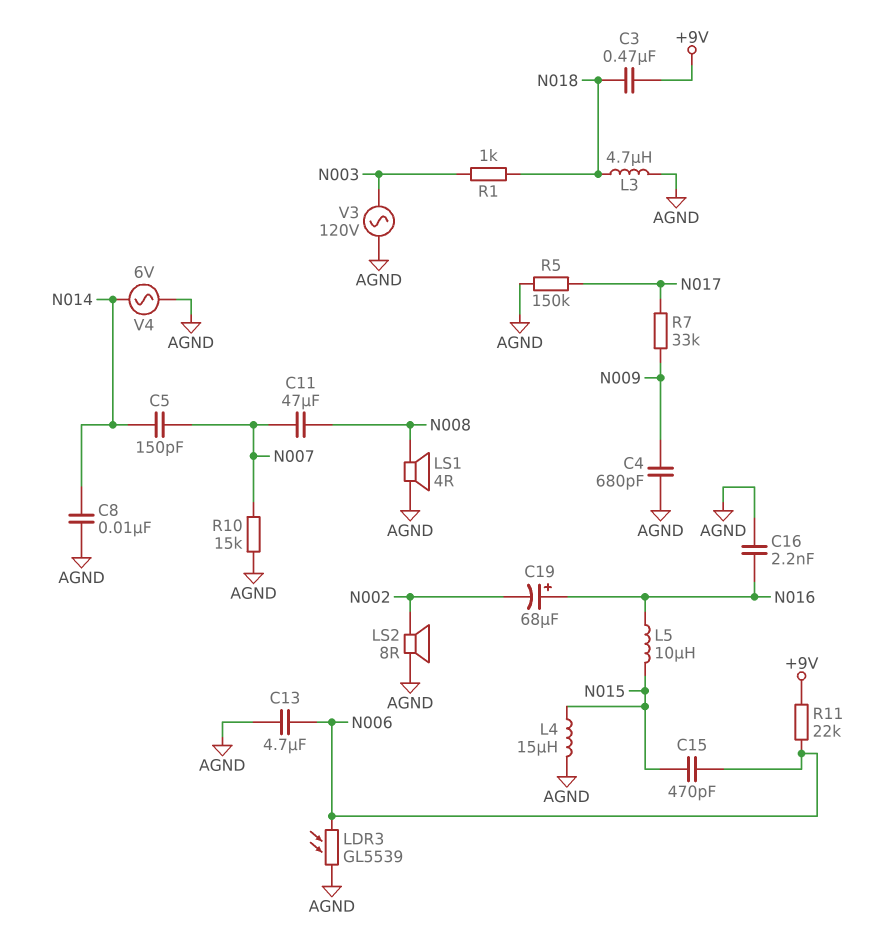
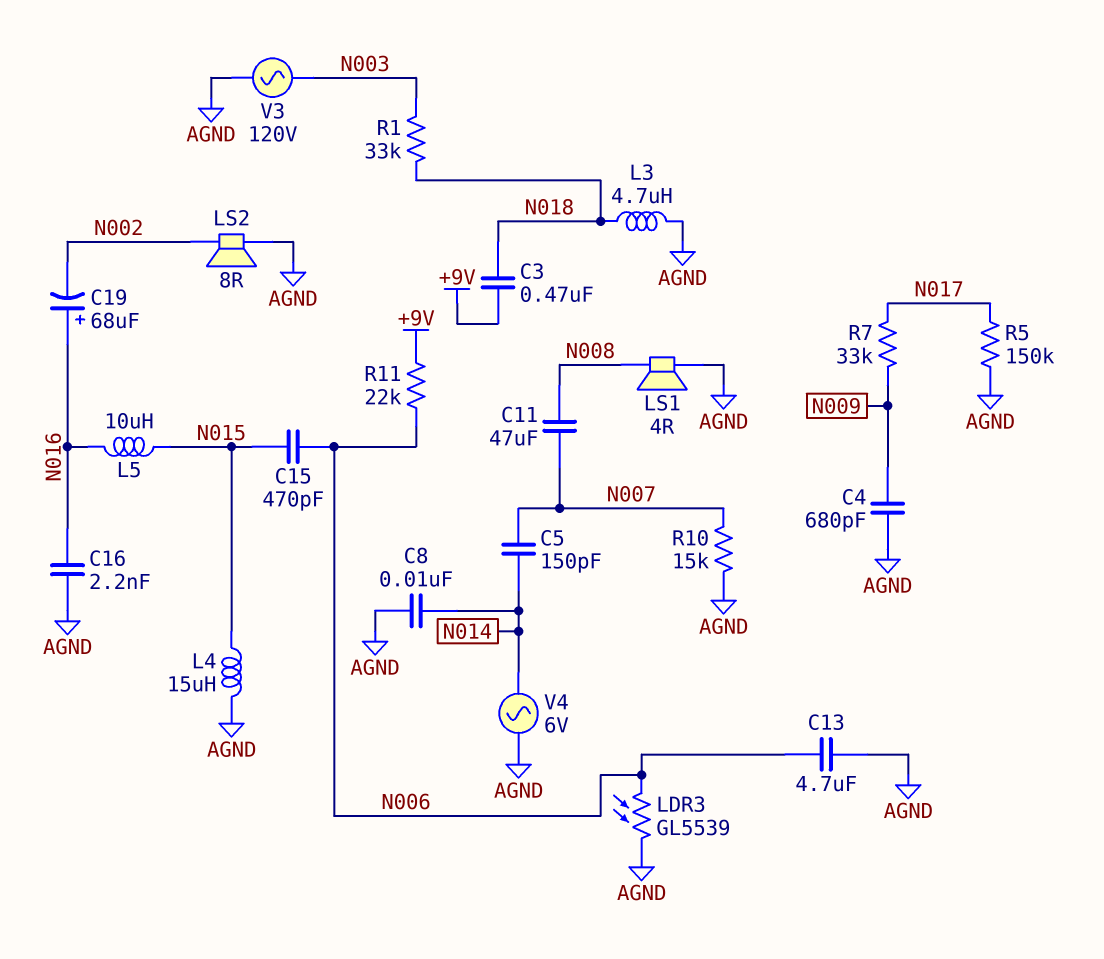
R1: 1k (N003, N018) -> 33k (N003, N018)

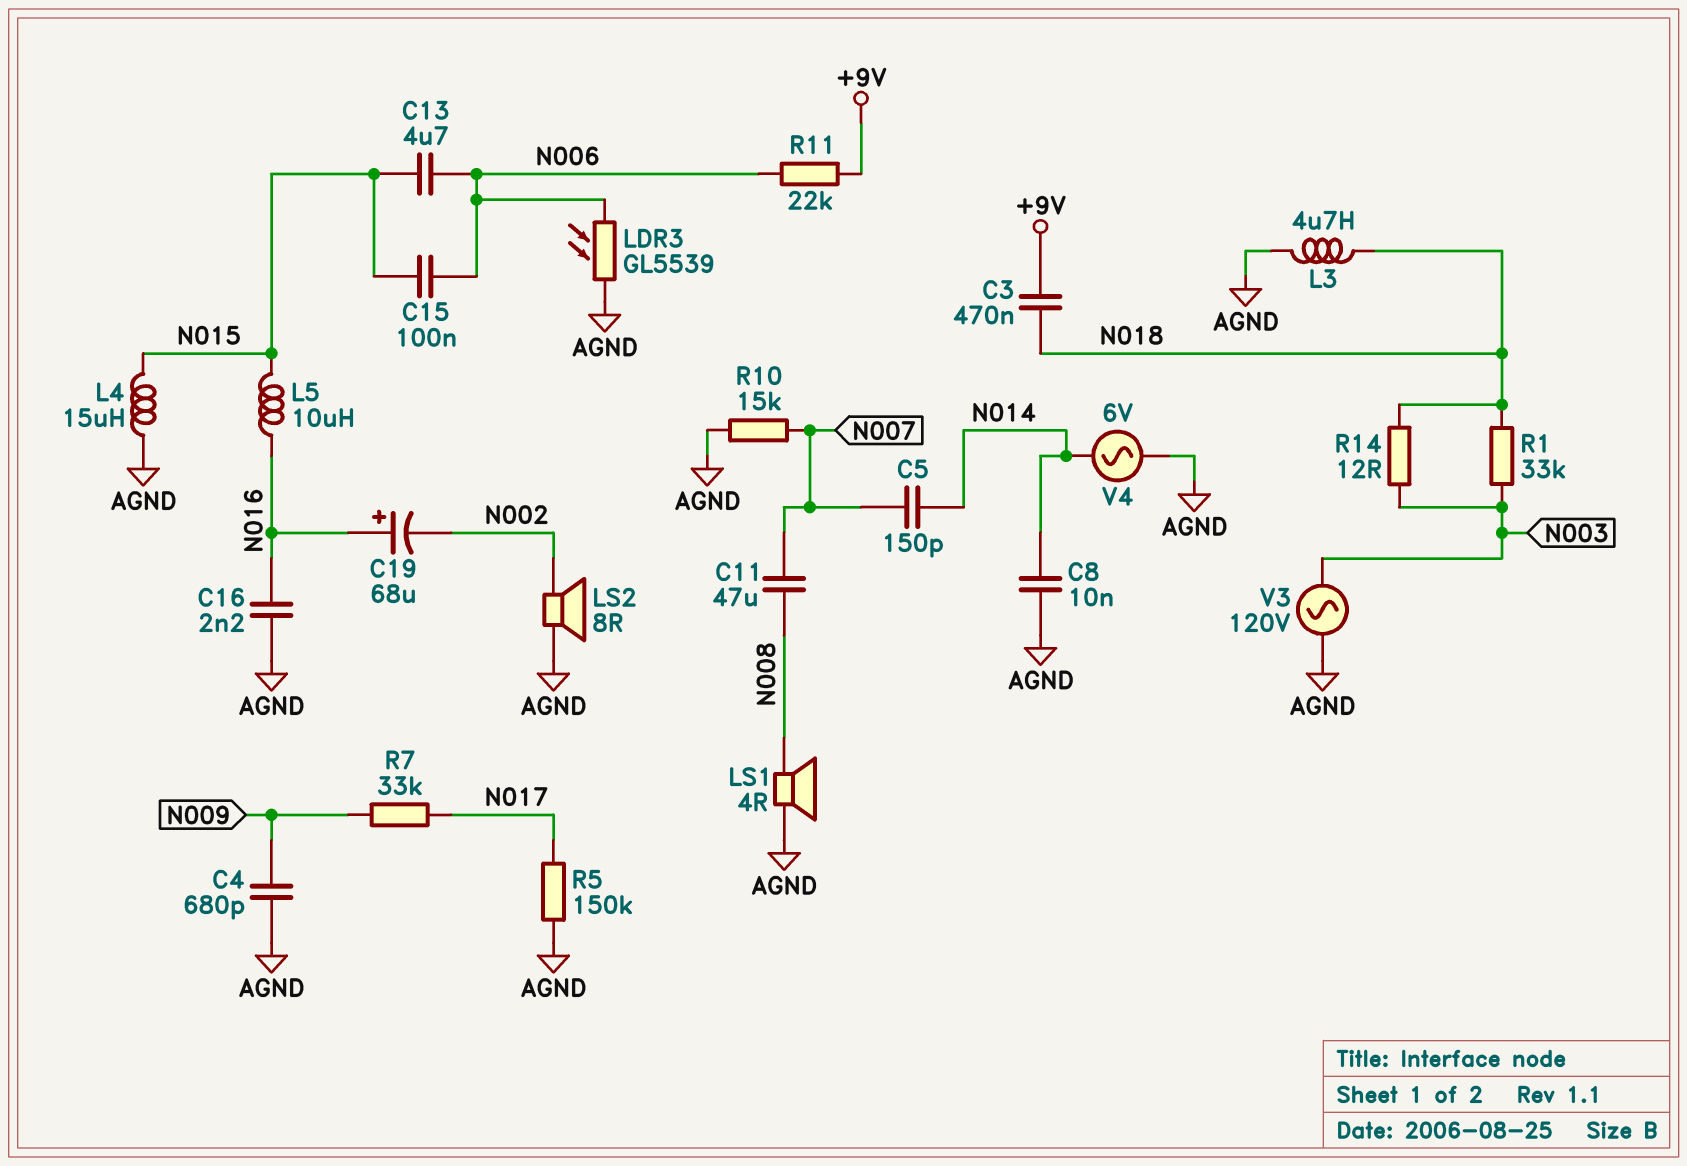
C13: 4.7uF (AGND, N006) -> 4.7uF (N006, N015)
C15: 470pF (N006, N015) -> 100nF (N006, N015)
R14: none -> 12 (N003, N018)

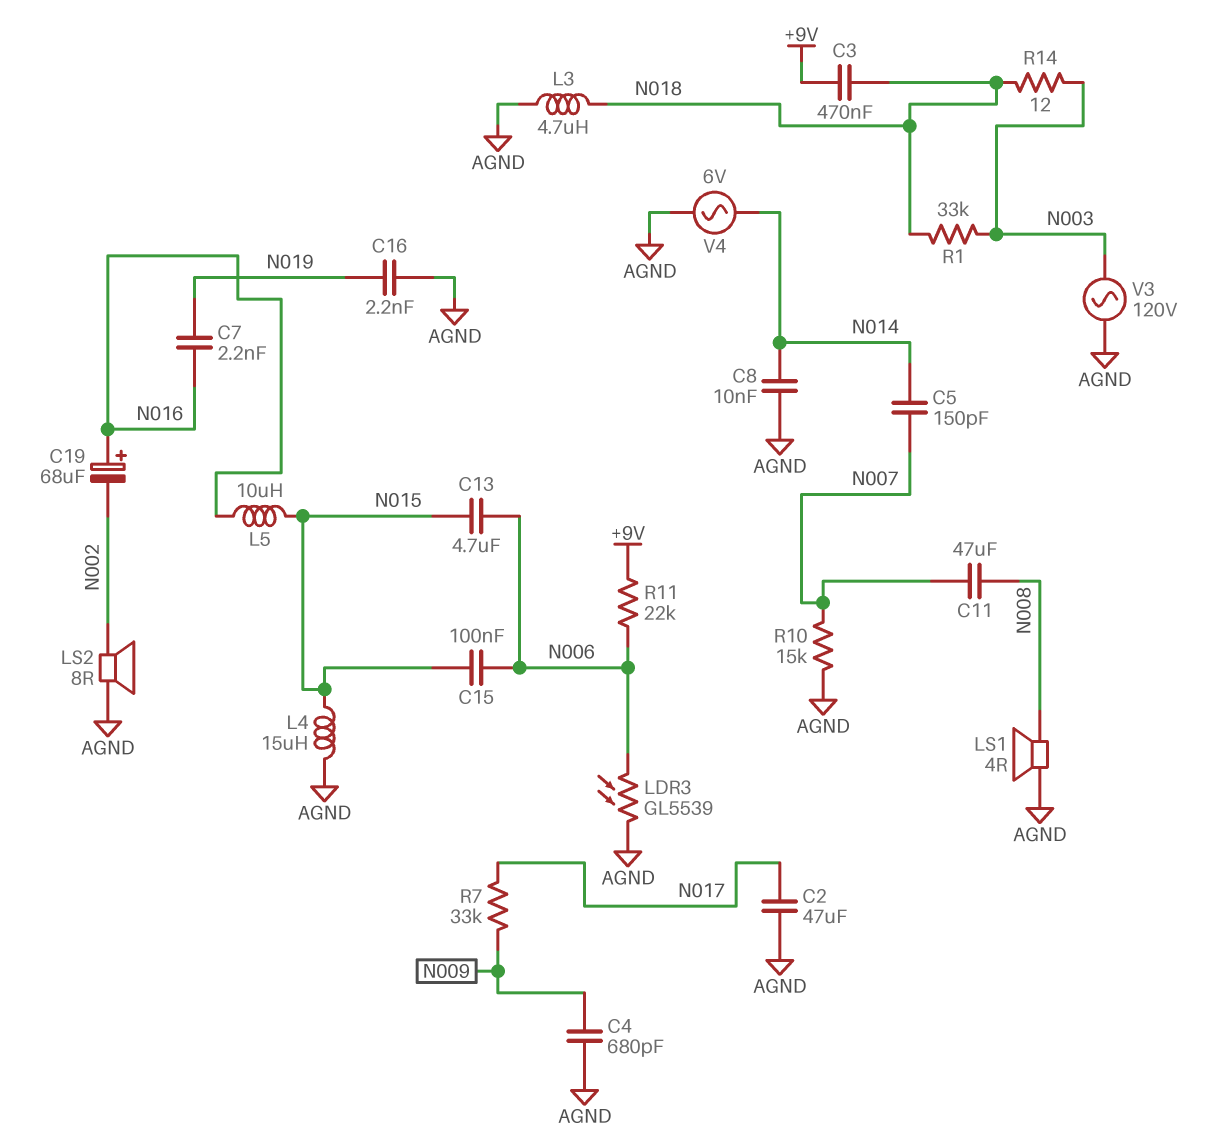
C2: none -> 47uF (AGND, N017)
C7: none -> 2.2nF (N016, N019)
C16: 2.2nF (AGND, N016) -> 2.2nF (AGND, N019)
R5: 150k (AGND, N017) -> none

